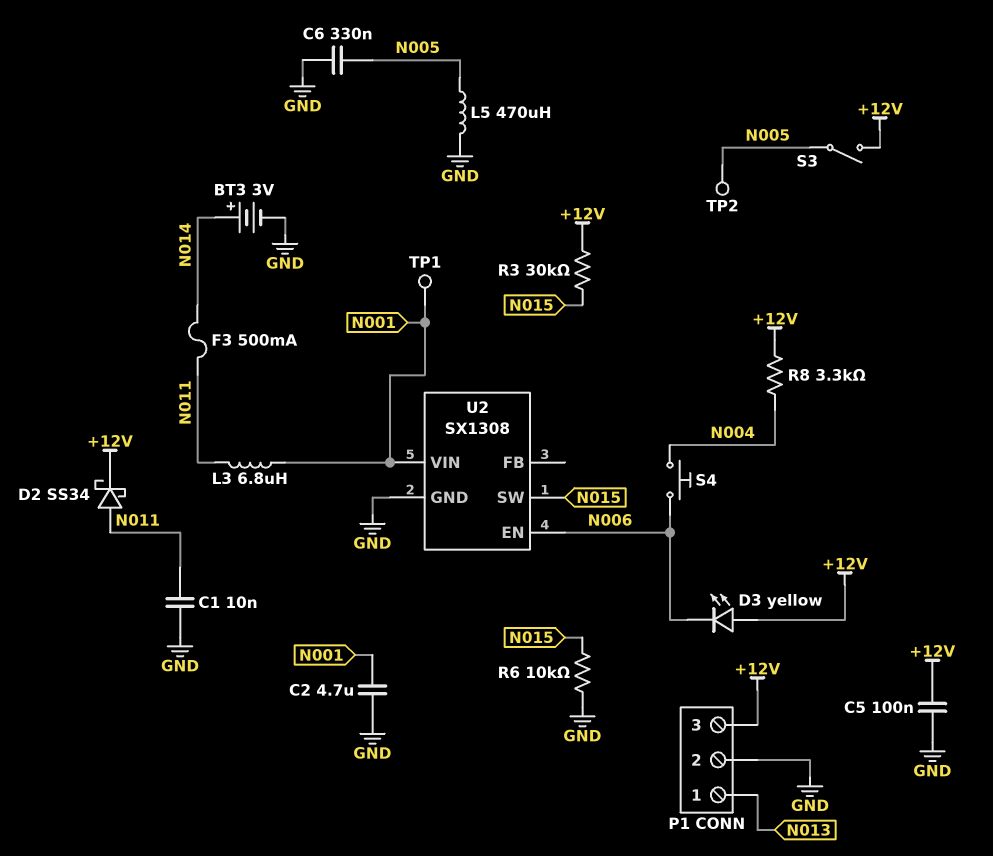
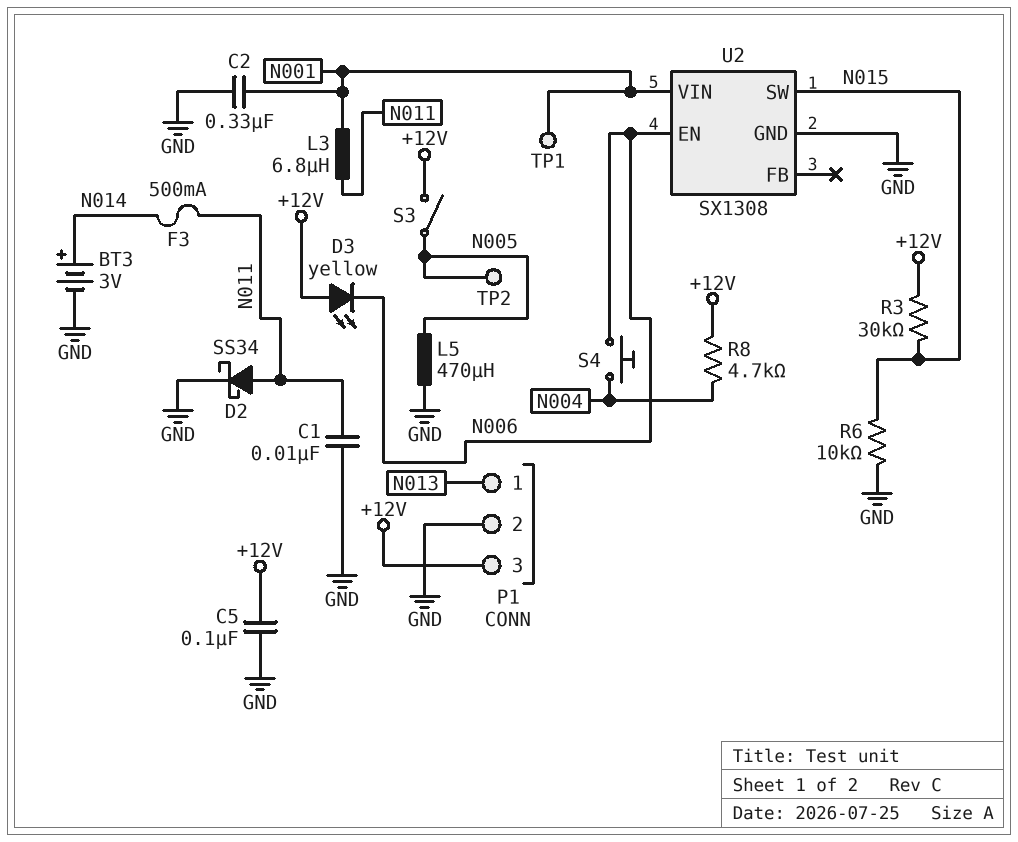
C2: 4.7uF (GND, N001) -> 330nF (GND, N001)
C6: 330nF (GND, N005) -> none
D2: schottky SS34 (A N011, K +12V) -> schottky SS34 (A N011, K GND)
R8: 3.3k (+12V, N004) -> 4.7k (+12V, N004)

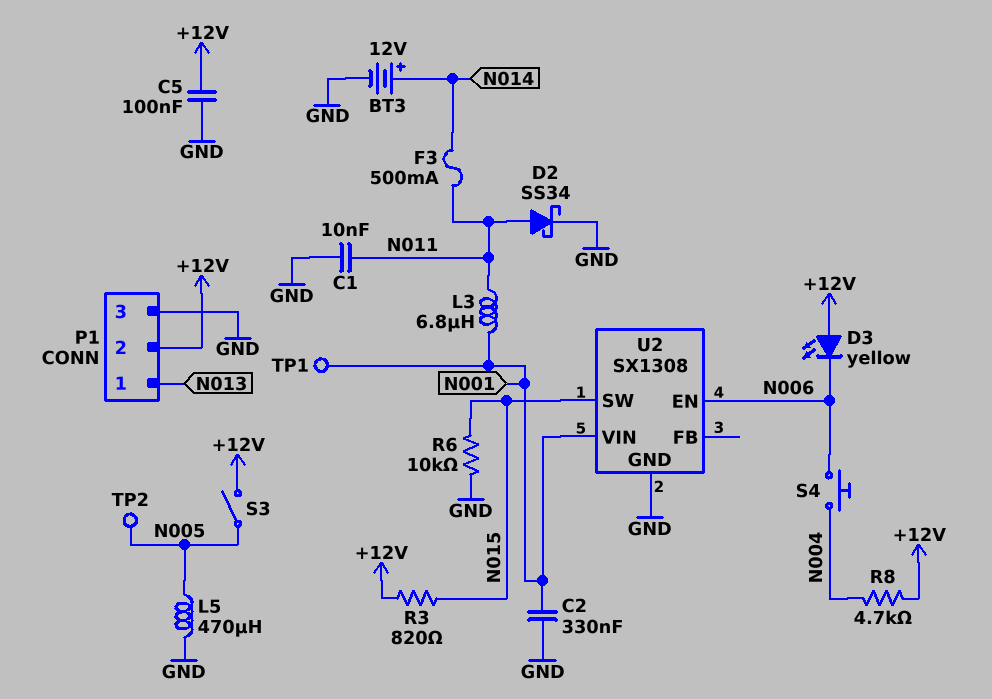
BT3: 3V (plus N014, minus GND) -> 12V (plus N014, minus GND)
P1 pin 2: GND -> +12V
P1 pin 3: +12V -> GND
R3: 30k (+12V, N015) -> 820 (+12V, N015)

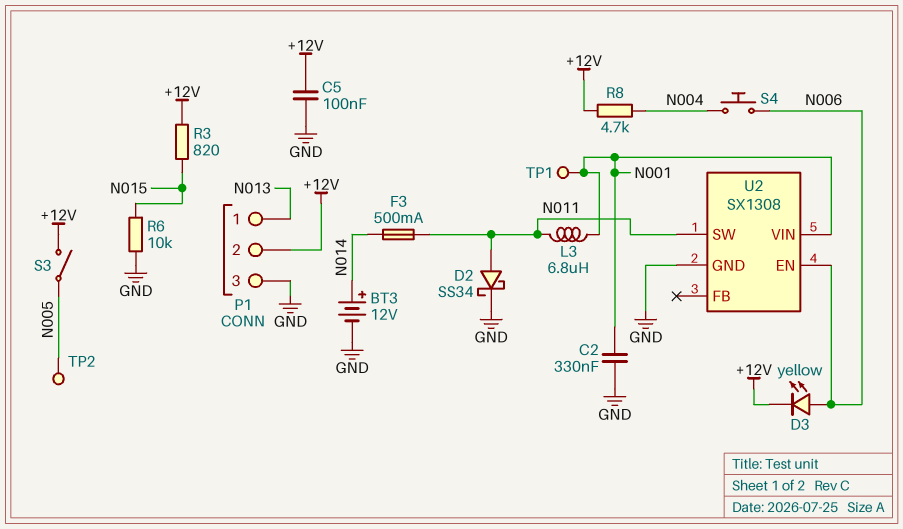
C1: 10nF (GND, N011) -> none
D3: LED yellow (A +12V, K N006) -> LED yellow (A N006, K +12V)
L5: 470uH (GND, N005) -> none
U2 pin SW: N015 -> N011

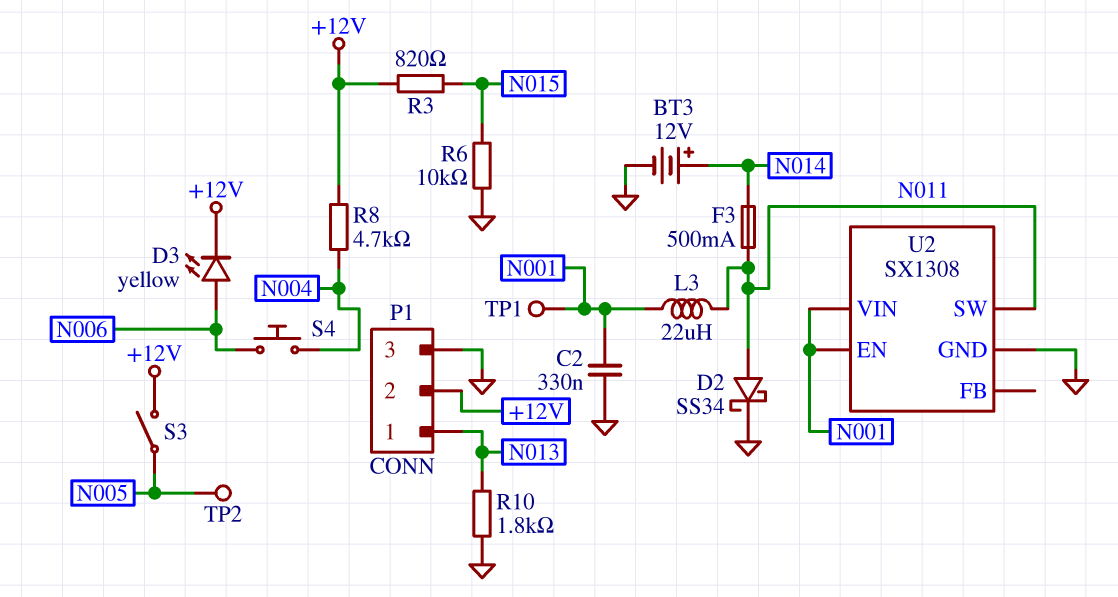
C5: 100nF (+12V, GND) -> none
L3: 6.8uH (N001, N011) -> 22uH (N001, N011)
R10: none -> 1.8k (GND, N013)
U2 pin EN: N006 -> N001

